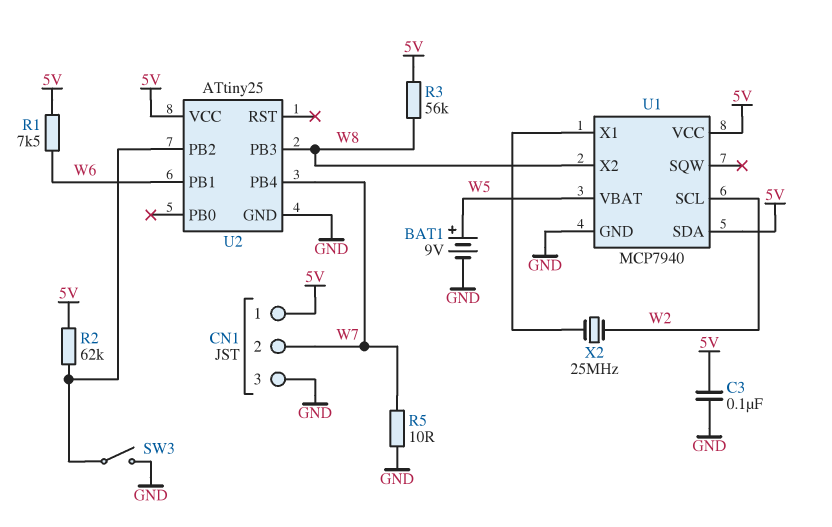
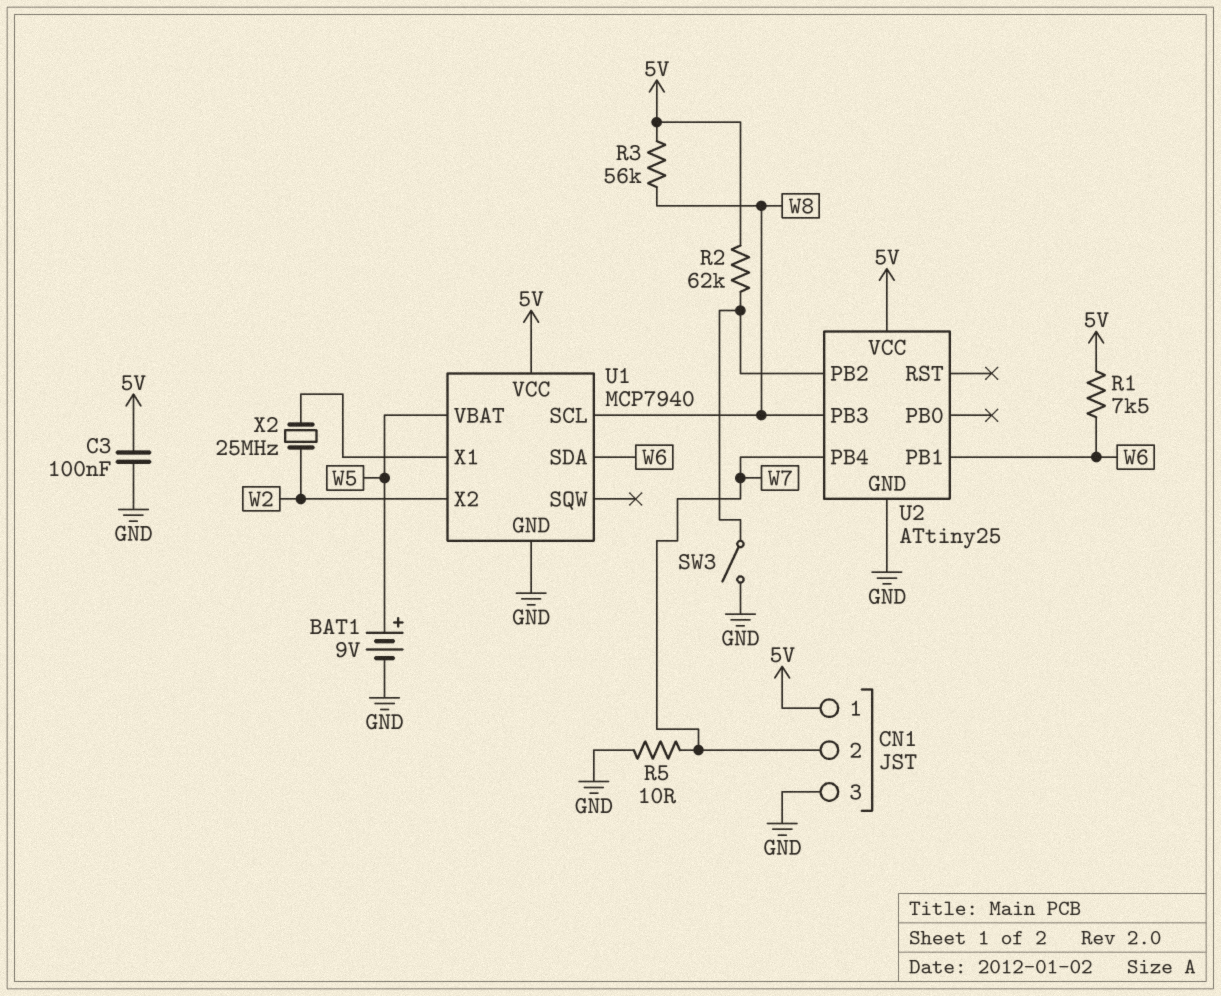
U1 pin SCL: W2 -> W8
U1 pin SDA: 5V -> W6
U1 pin X2: W8 -> W2

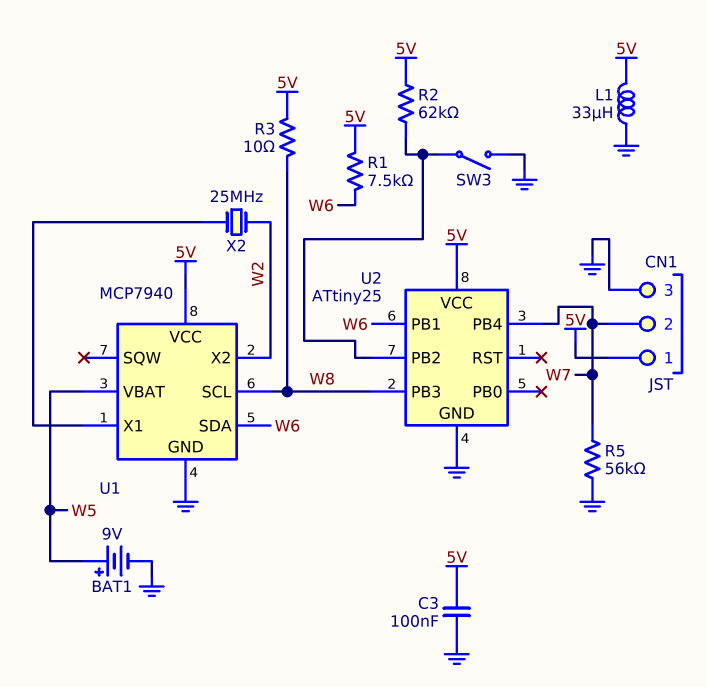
L1: none -> 33uH (5V, GND)
R3: 56k (5V, W8) -> 10 (5V, W8)
R5: 10 (GND, W7) -> 56k (GND, W7)

